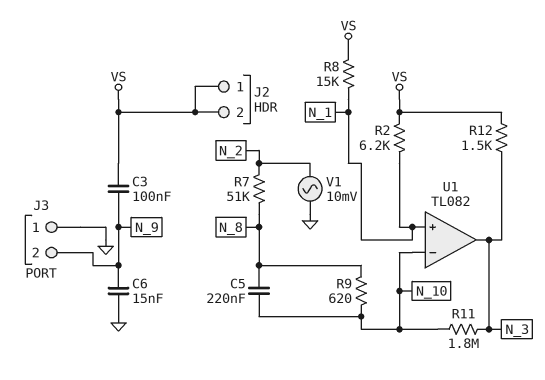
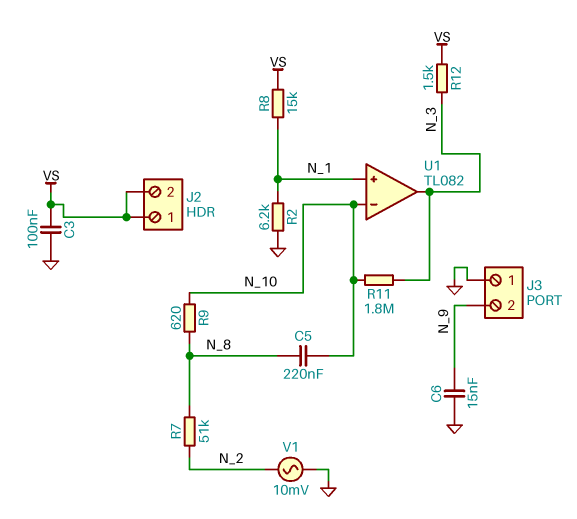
C3: 100nF (N_9, VS) -> 100nF (GND, VS)
R2: 6.2k (N_1, VS) -> 6.2k (GND, N_1)

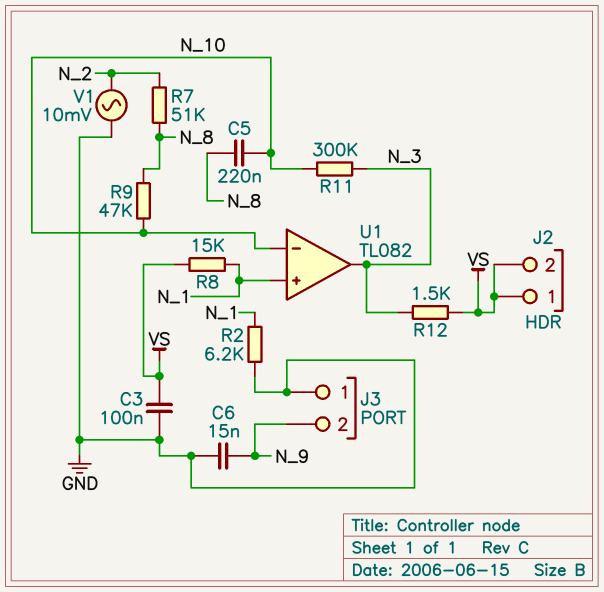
R9: 620 (N_8, N_10) -> 47k (N_8, N_10)
R11: 1.8M (N_3, N_10) -> 300k (N_3, N_10)

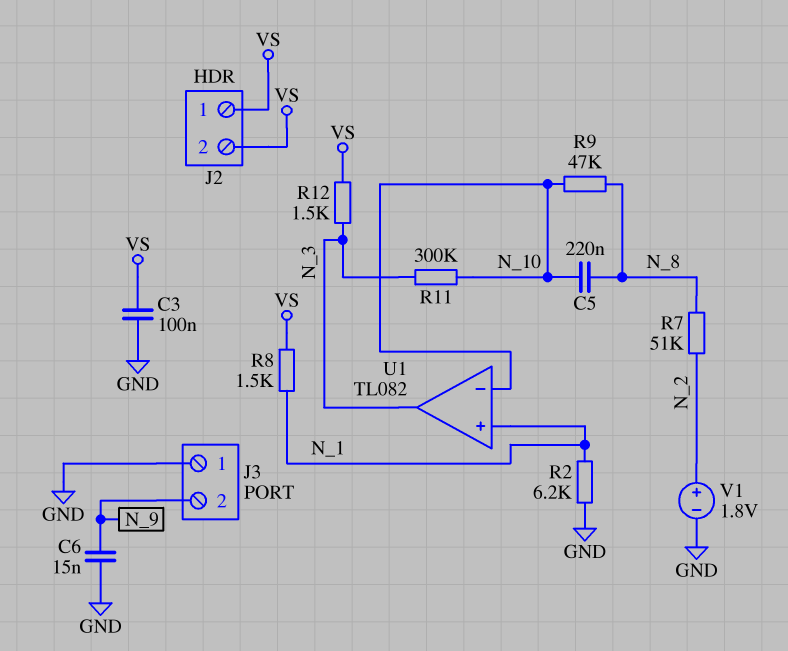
R8: 15k (N_1, VS) -> 1.5k (N_1, VS)
V1: AC 10mV (GND, N_2) -> 1.8V (plus N_2, minus GND)

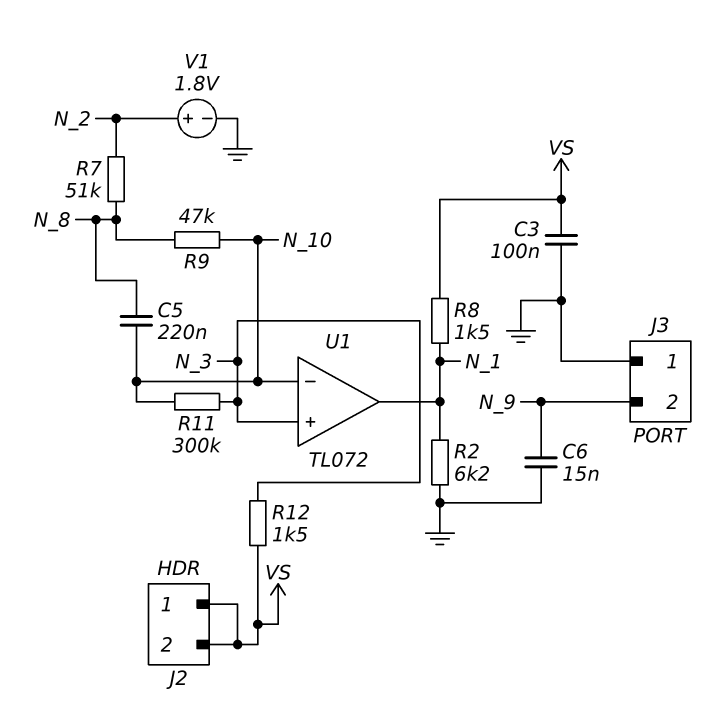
U1: TL082 -> TL072
U1 pin in+: N_1 -> N_3
U1 pin out: N_3 -> N_1

